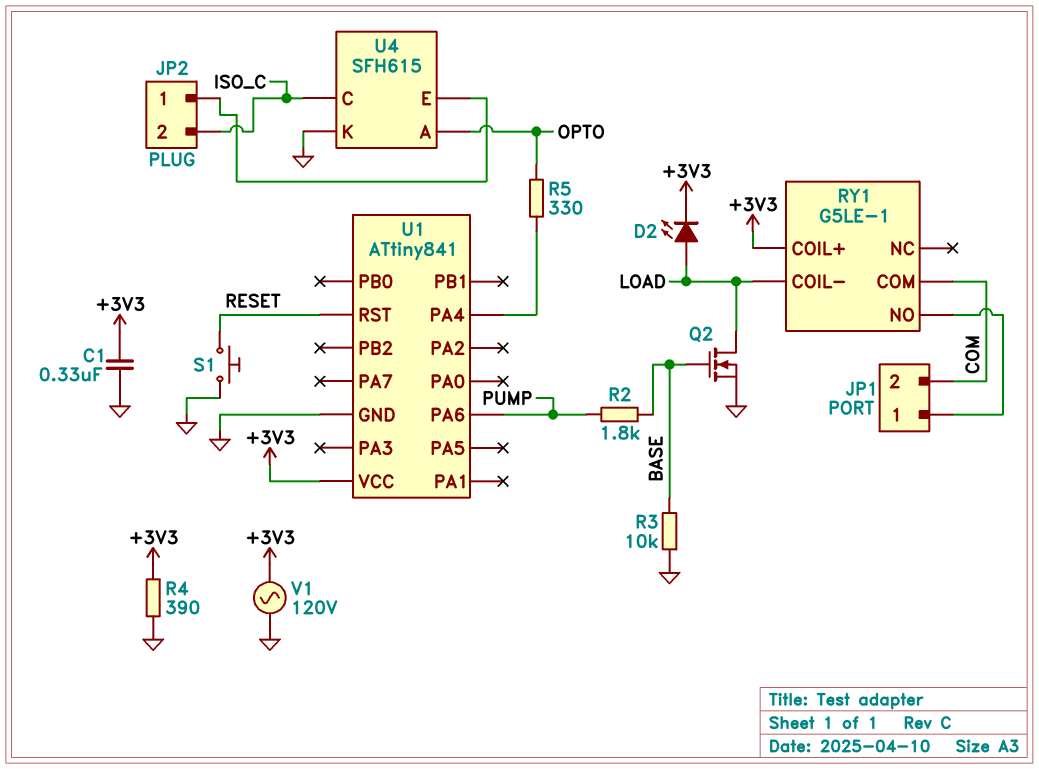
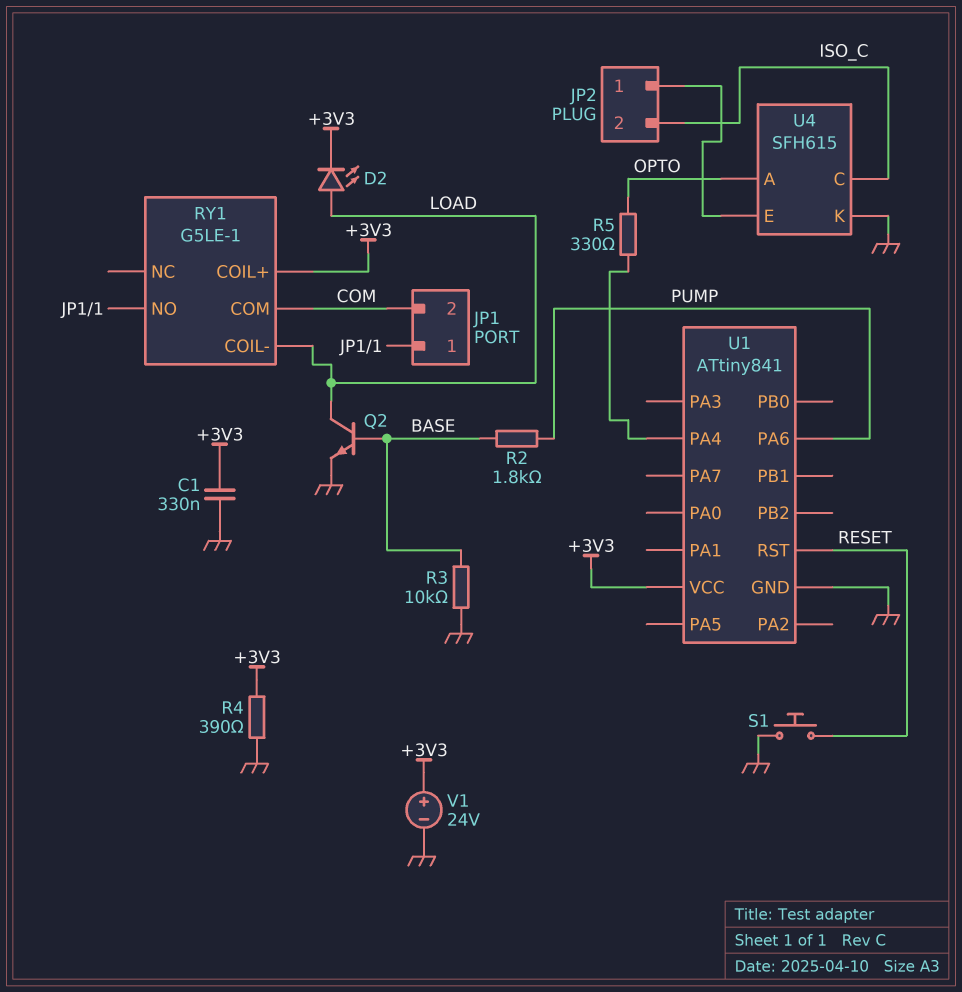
Q2: NMOS (G BASE, D LOAD, S GND) -> NPN (B BASE, C LOAD, E GND)
V1: AC 120V (+3V3, GND) -> 24V (plus +3V3, minus GND)

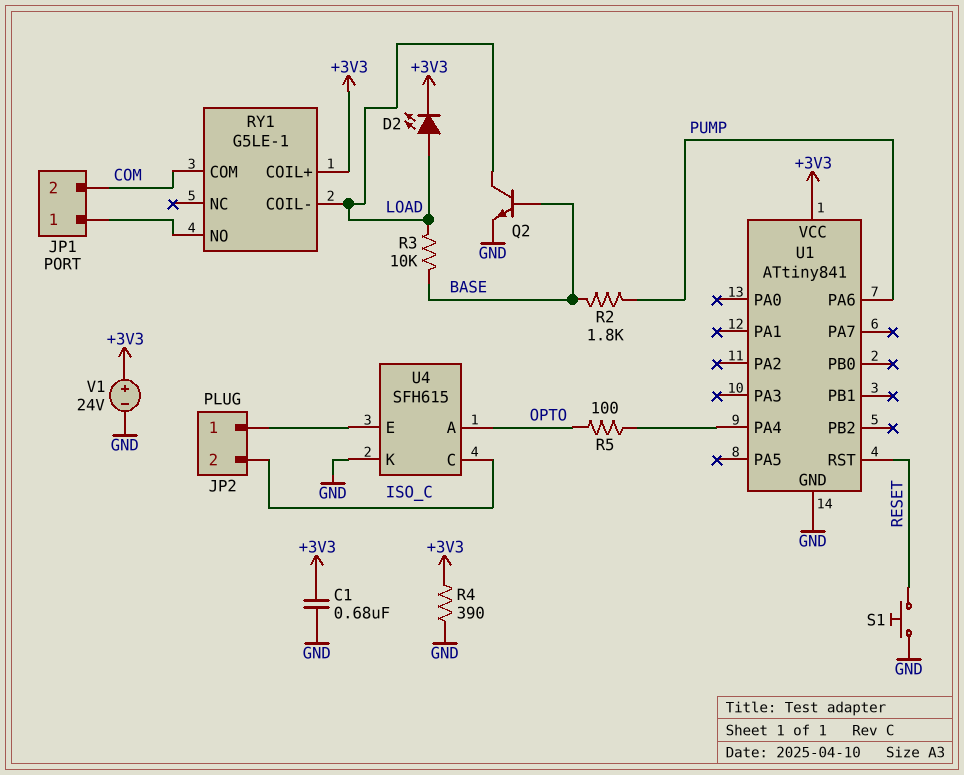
C1: 330nF (+3V3, GND) -> 680nF (+3V3, GND)
R3: 10k (BASE, GND) -> 10k (BASE, LOAD)
R5: 330 (OPTO, U1/PA4) -> 100 (OPTO, U1/PA4)

